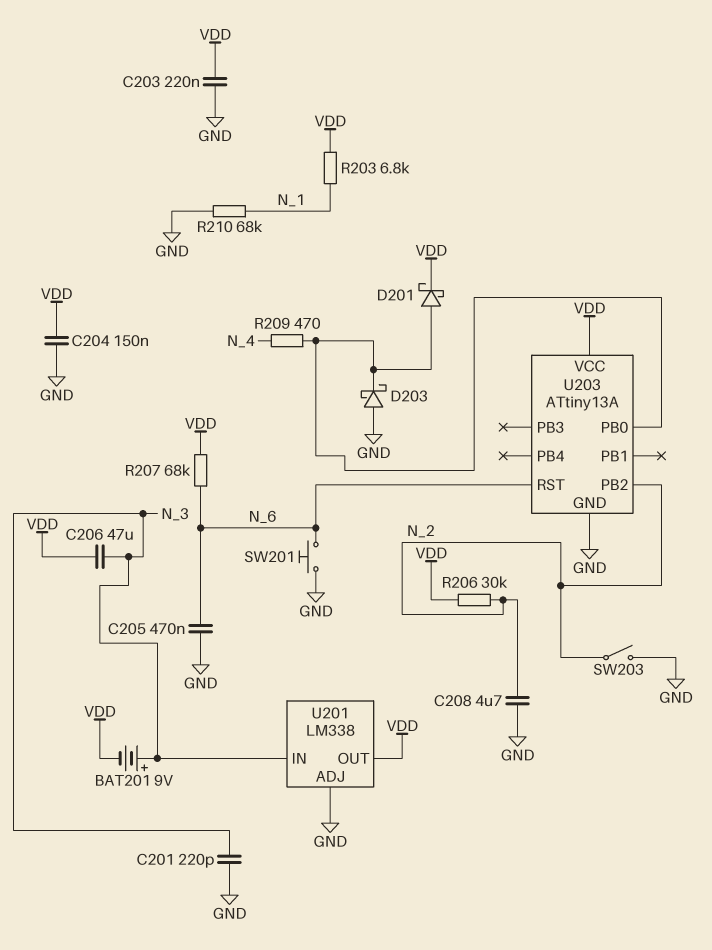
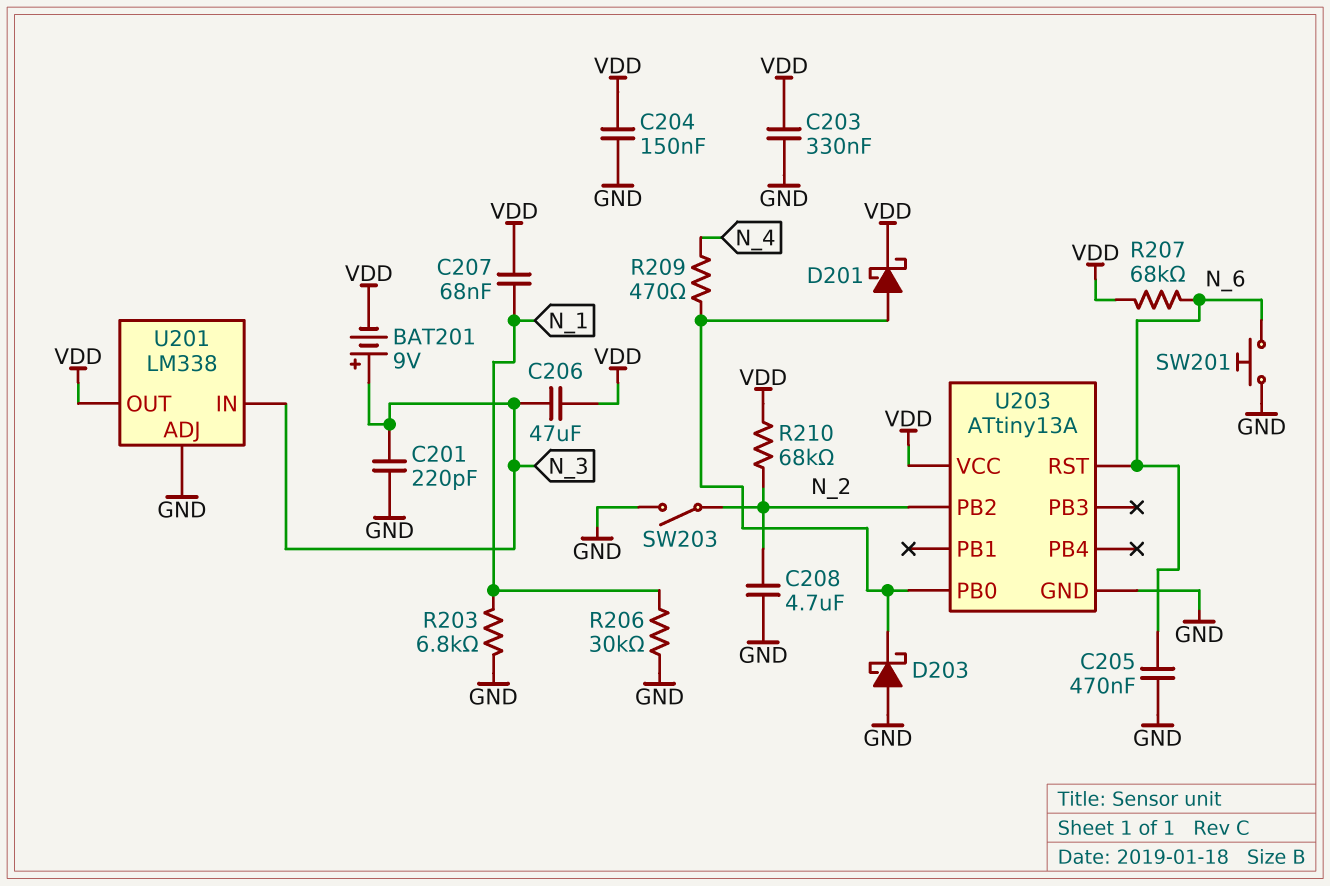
C203: 220nF (GND, VDD) -> 330nF (GND, VDD)
C207: none -> 68nF (N_1, VDD)
R203: 6.8k (N_1, VDD) -> 6.8k (GND, N_1)
R206: 30k (N_2, VDD) -> 30k (GND, N_1)
R210: 68k (GND, N_1) -> 68k (N_2, VDD)

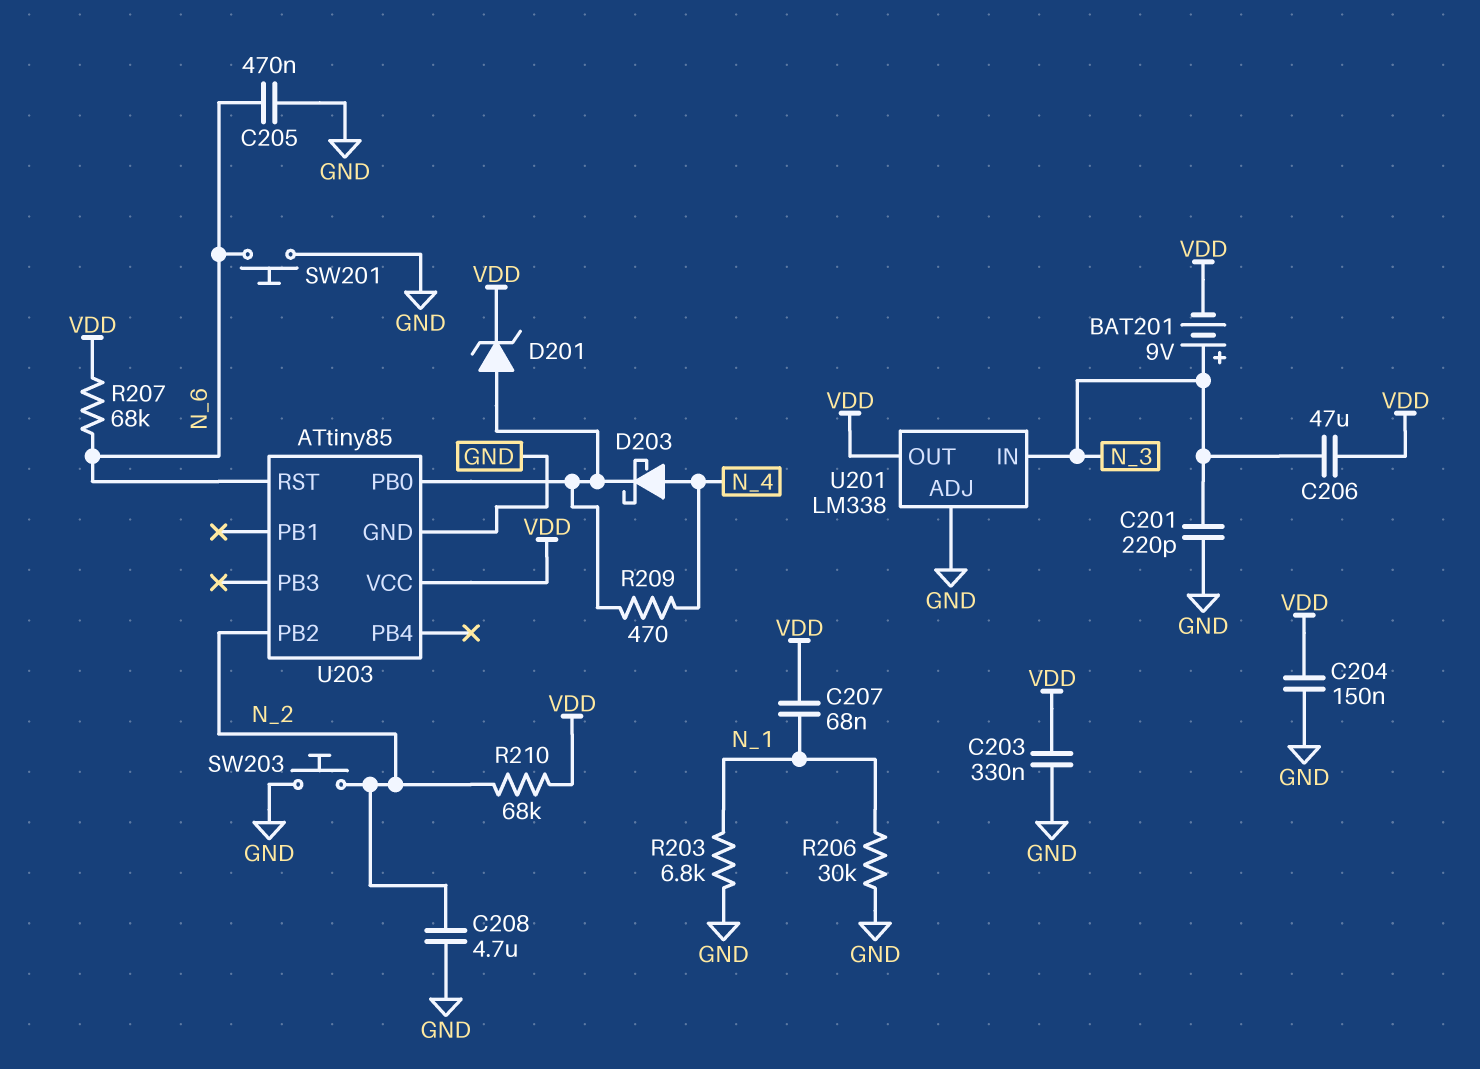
D201: schottky (A U203/PB0, K VDD) -> zener (A U203/PB0, K VDD)
D203: schottky (A GND, K U203/PB0) -> schottky (A N_4, K U203/PB0)
SW203: switch (GND, N_2) -> button (GND, N_2)
U203: ATtiny13A -> ATtiny85

